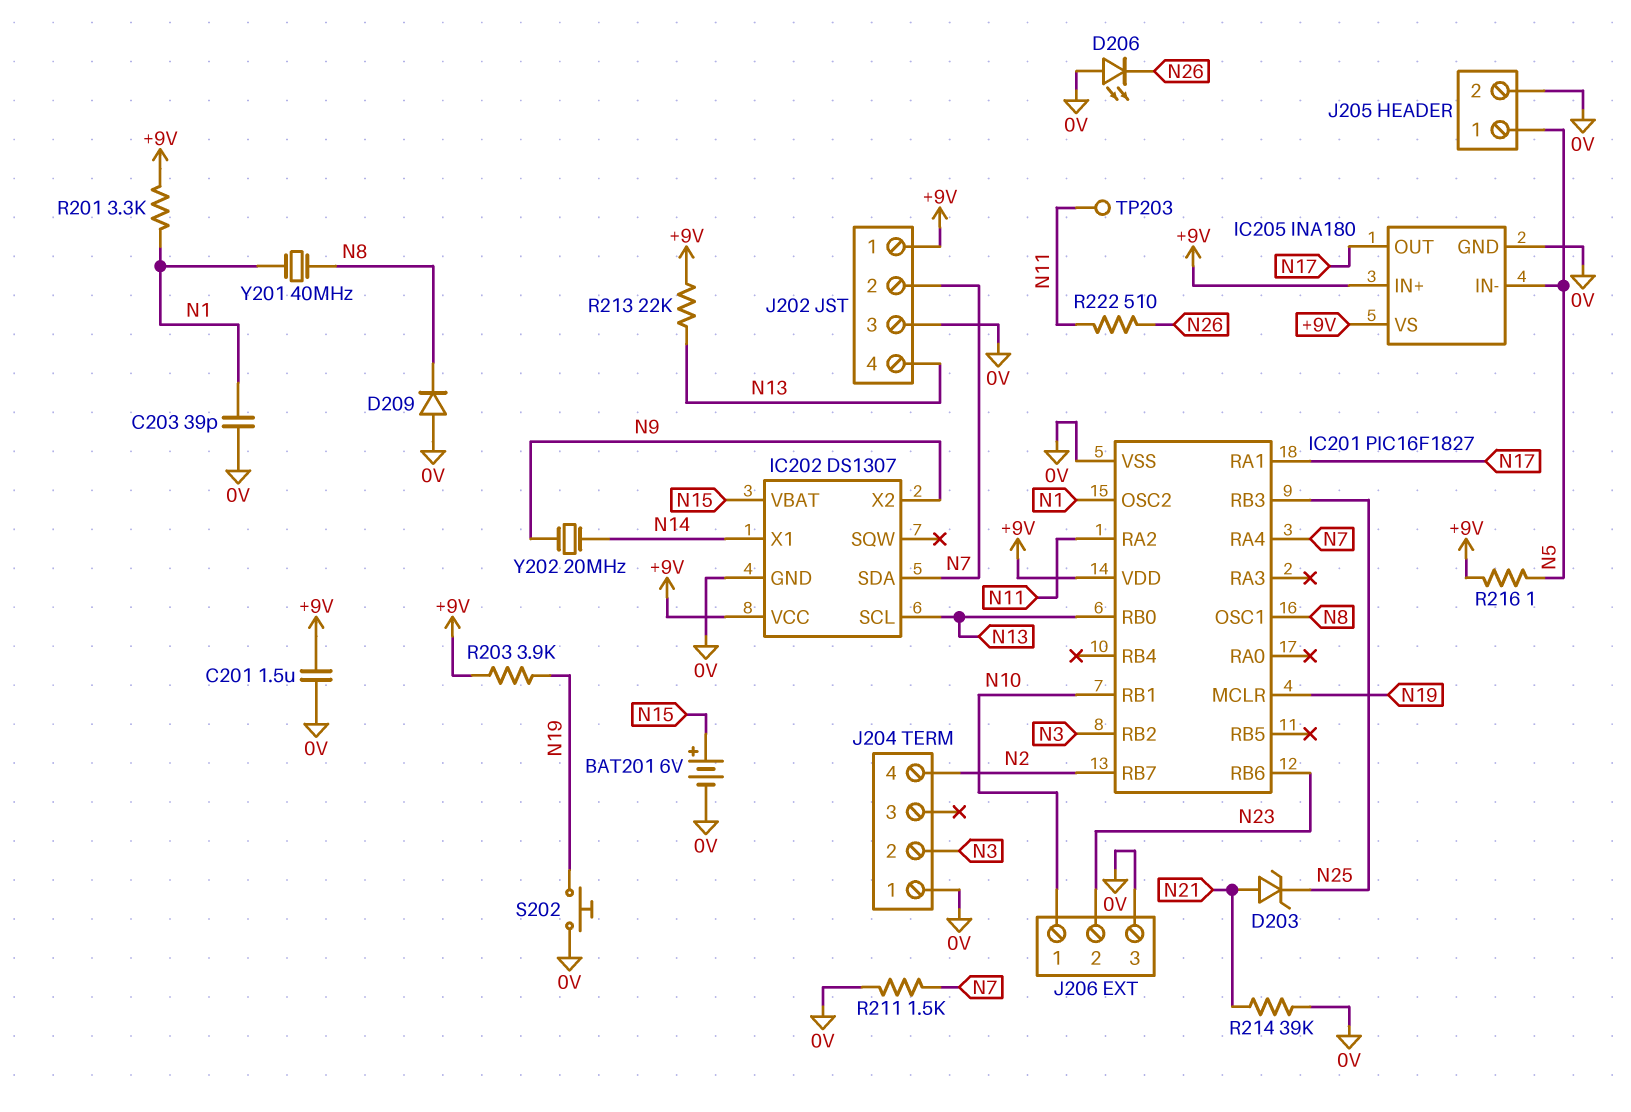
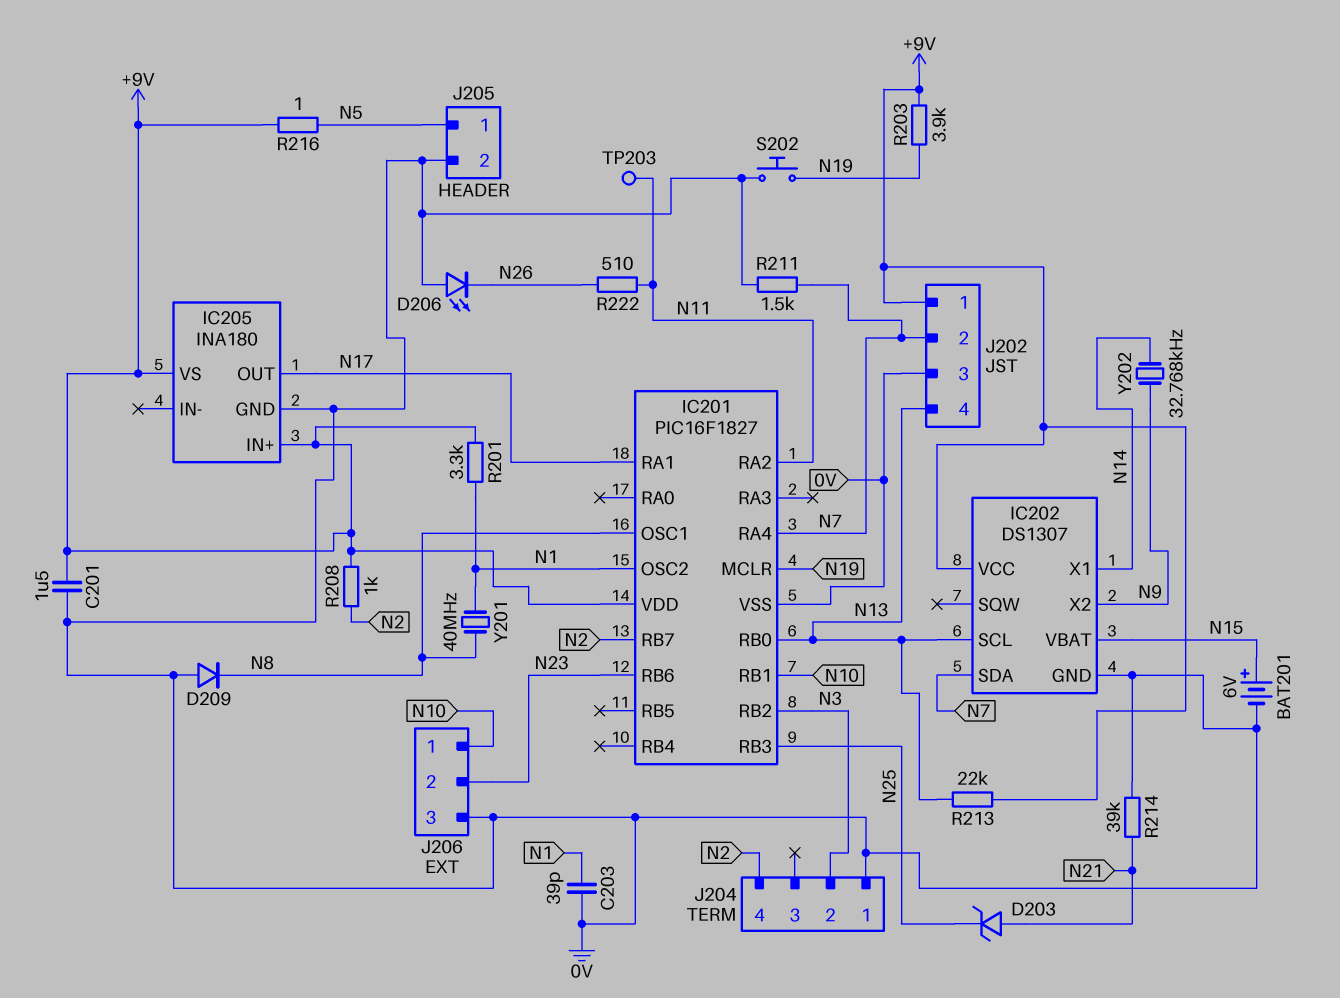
IC205 pin IN-: N5 -> none
R208: none -> 1k (+9V, N2)
Y202: 20MHz (N9, N14) -> 32.768kHz (N9, N14)

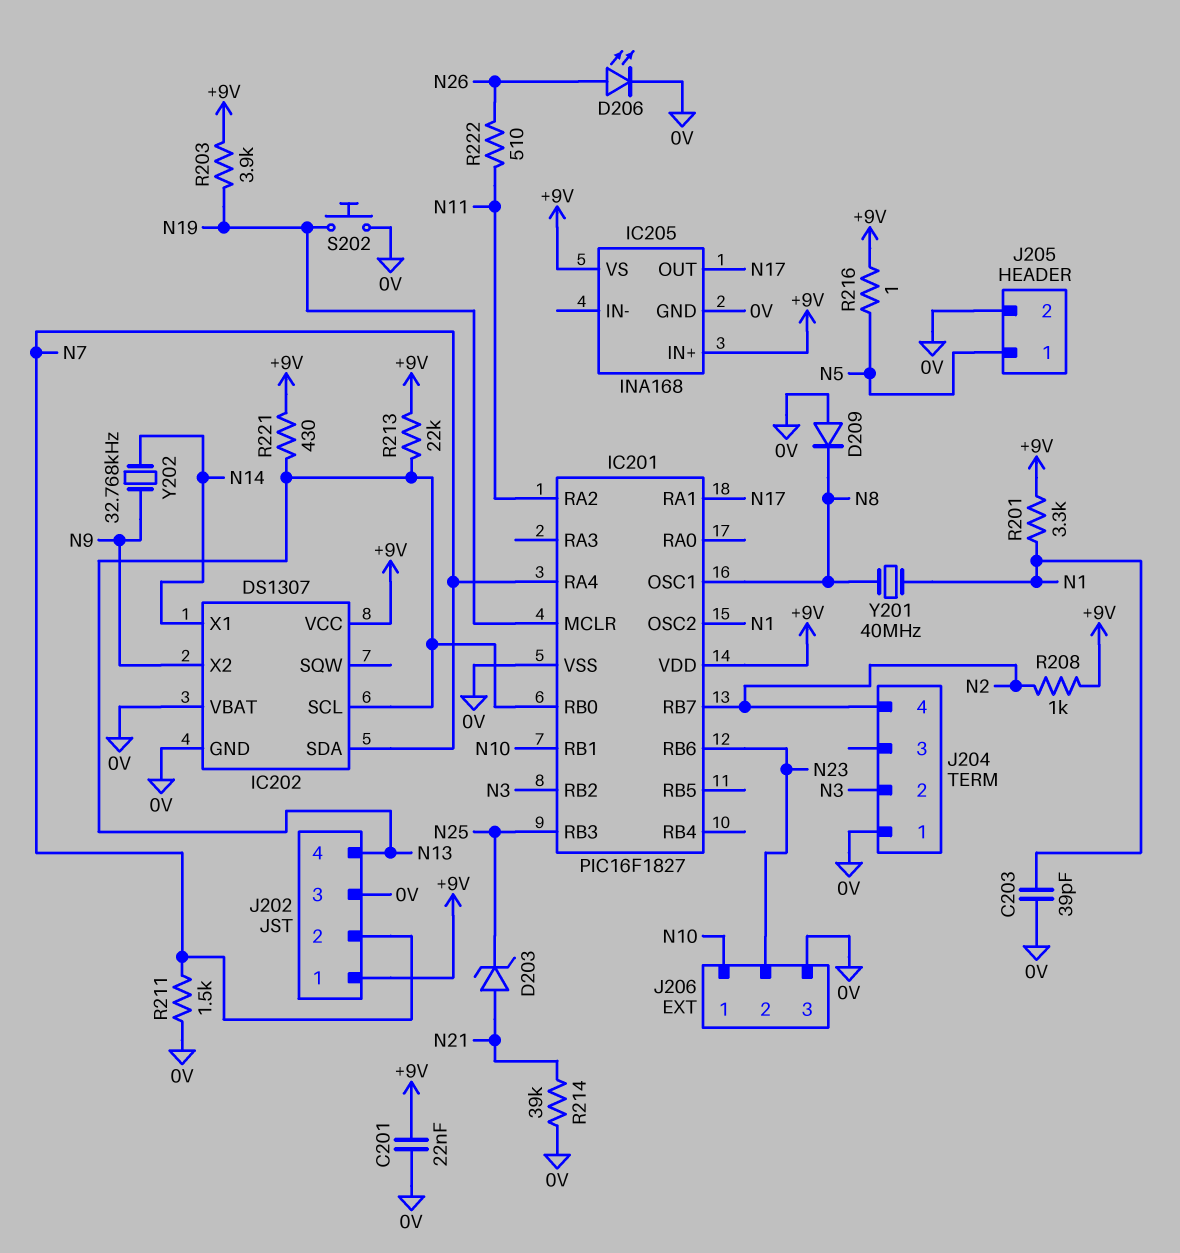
BAT201: 6V (plus N15, minus 0V) -> none
C201: 1.5uF (+9V, 0V) -> 22nF (+9V, 0V)
D206: LED (A 0V, K N26) -> LED (A N26, K 0V)
IC202 pin VBAT: N15 -> 0V
IC205: INA180 -> INA168
R221: none -> 430 (+9V, N13)
TP203: test point (N11) -> none

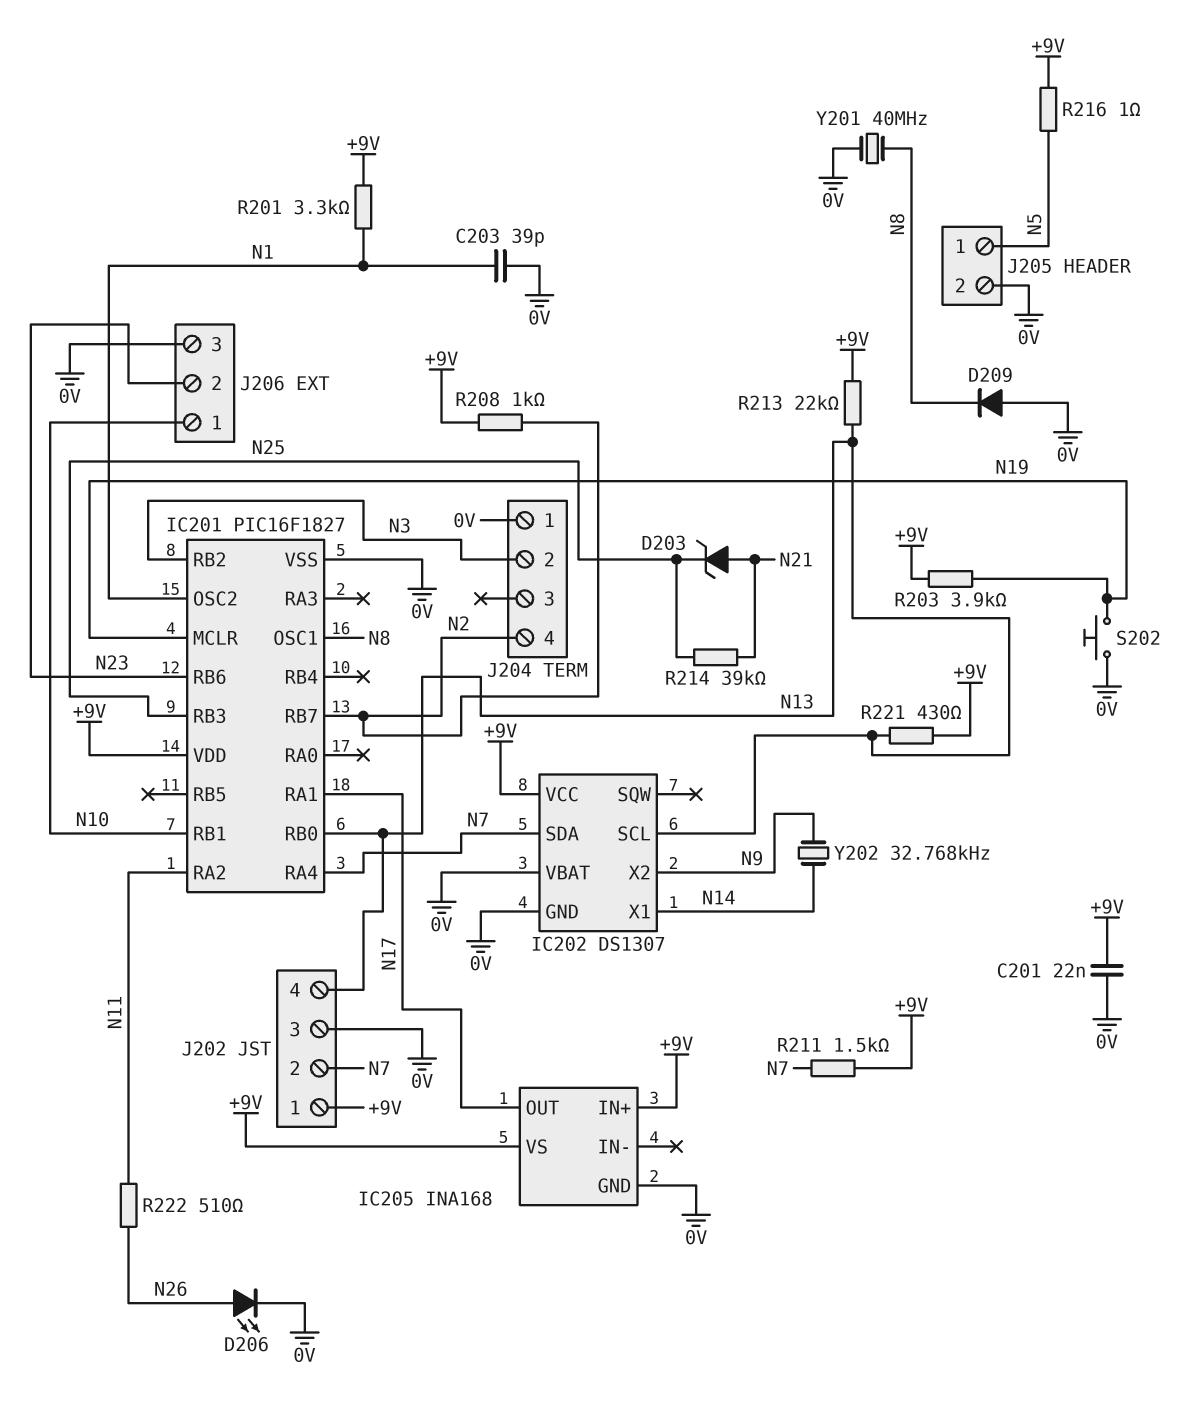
R211: 1.5k (0V, N7) -> 1.5k (+9V, N7)
R214: 39k (0V, N21) -> 39k (N21, N25)
Y201: 40MHz (N1, N8) -> 40MHz (0V, N8)

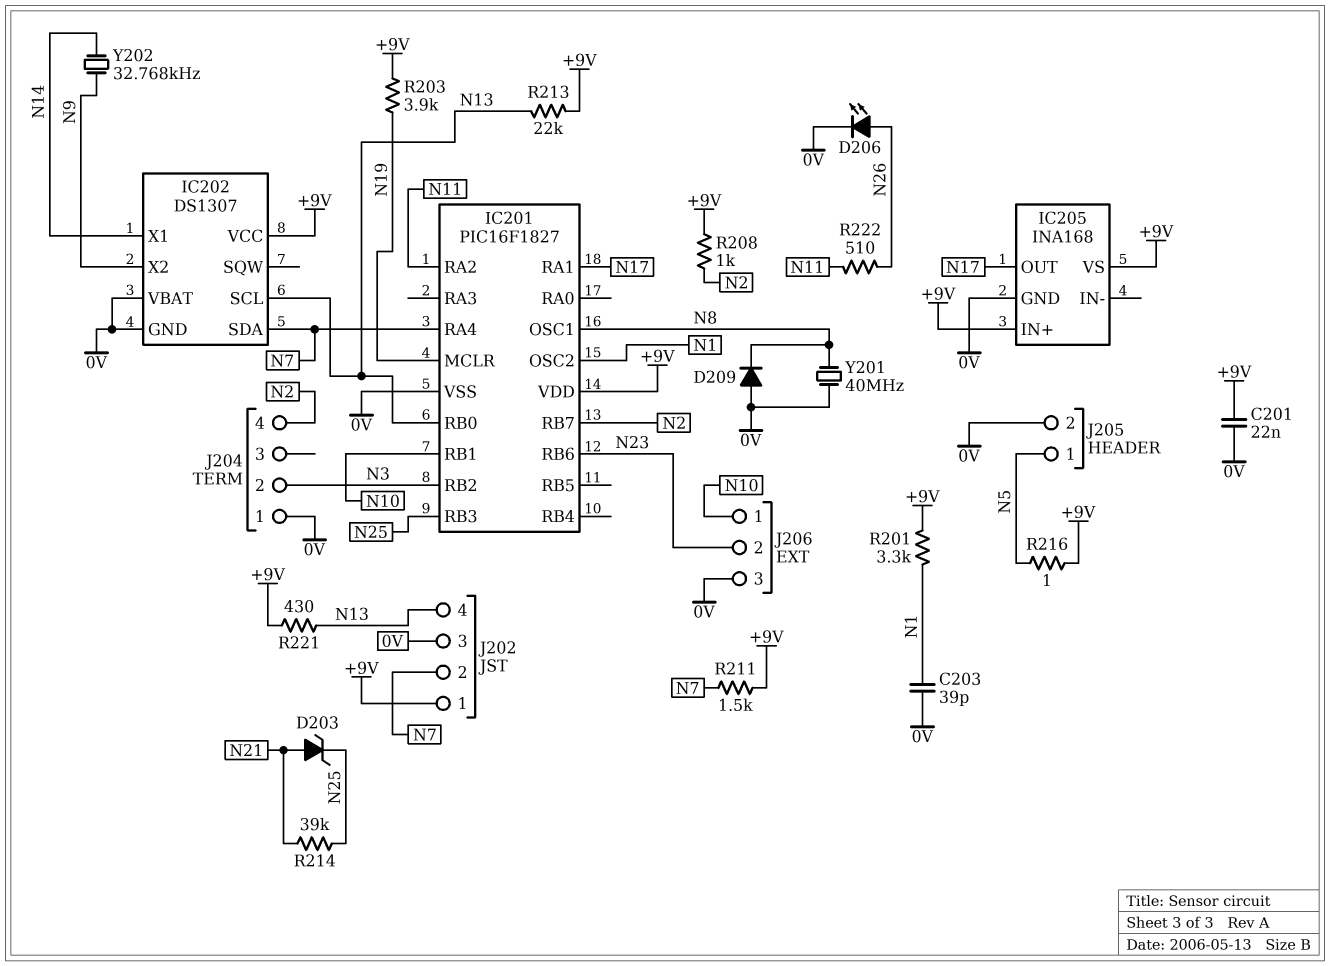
S202: button (0V, N19) -> none

